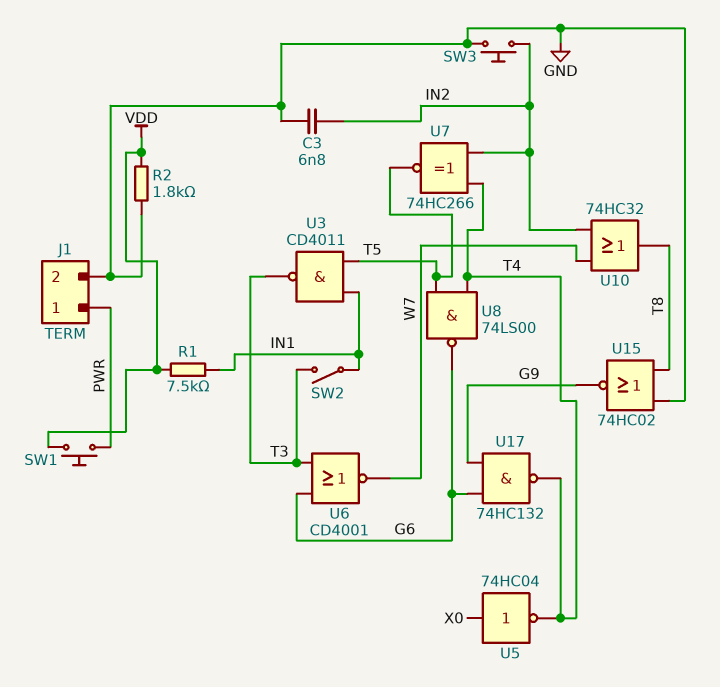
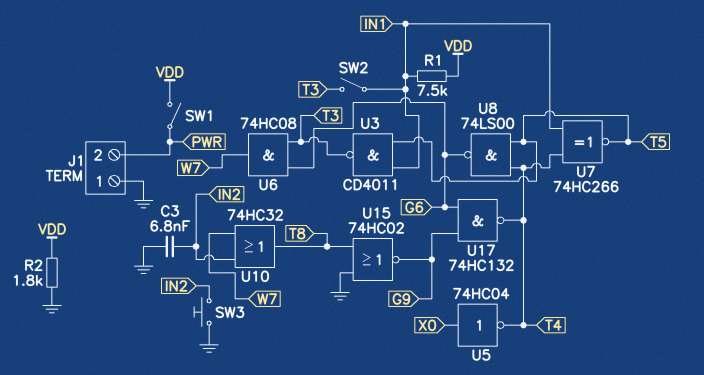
J1 pin 1: PWR -> GND
J1 pin 2: GND -> PWR
SW1: button (PWR, VDD) -> switch (PWR, VDD)
U6: NOR CD4001 (in G6, in T3, out W7) -> AND 74HC08 (in G6, in T3, out W7)
U7: XNOR 74HC266 (in IN2, in T4, out T5) -> XNOR 74HC266 (in IN1, in T4, out T5)

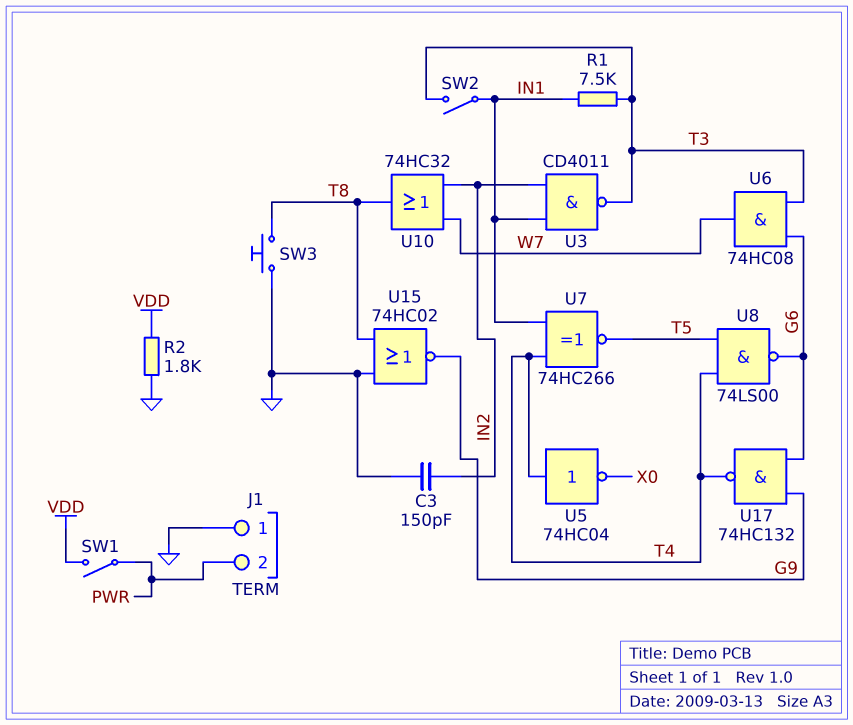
C3: 6.8nF (GND, IN2) -> 150pF (GND, IN2)
R1: 7.5k (IN1, VDD) -> 7.5k (IN1, T3)
SW3: button (GND, IN2) -> button (GND, T8)
U3: NAND CD4011 (in IN1, in T5, out T3) -> NAND CD4011 (in IN1, in IN2, out T3)
U5: NOT 74HC04 (in X0, out T4) -> NOT 74HC04 (in T4, out X0)

